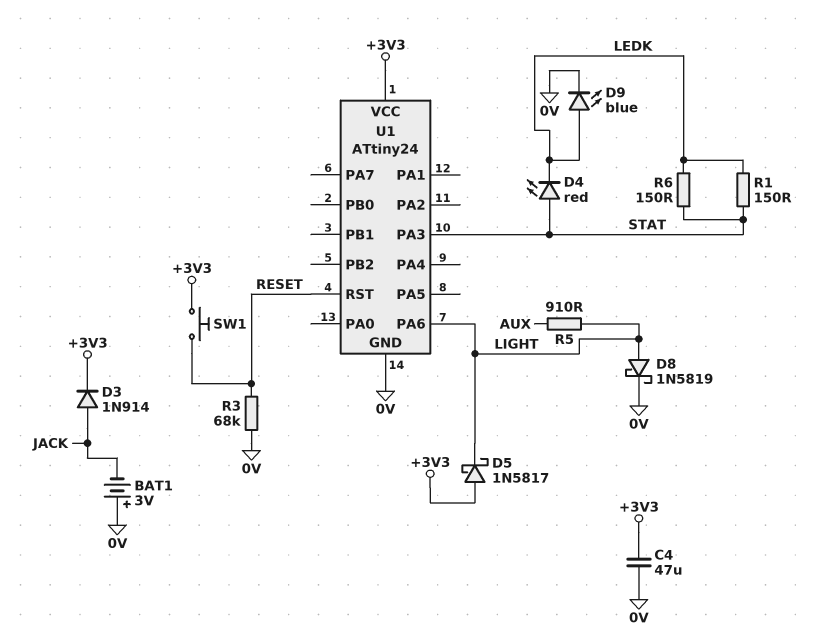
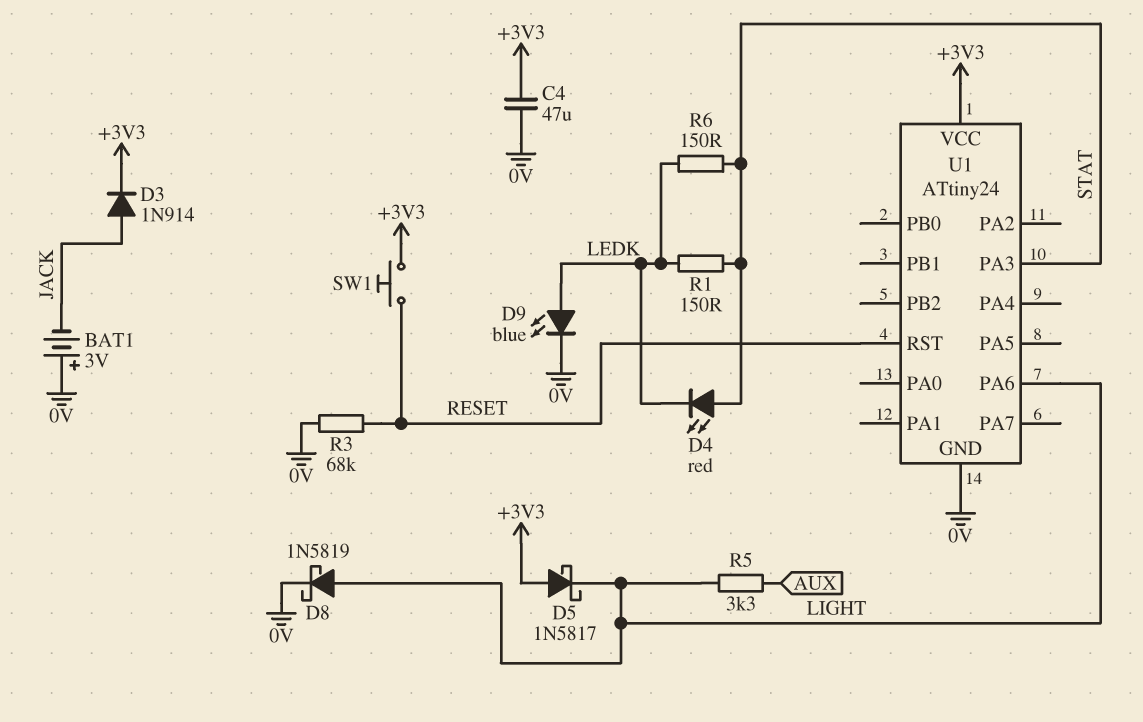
R5: 910 (AUX, LIGHT) -> 3.3k (AUX, LIGHT)

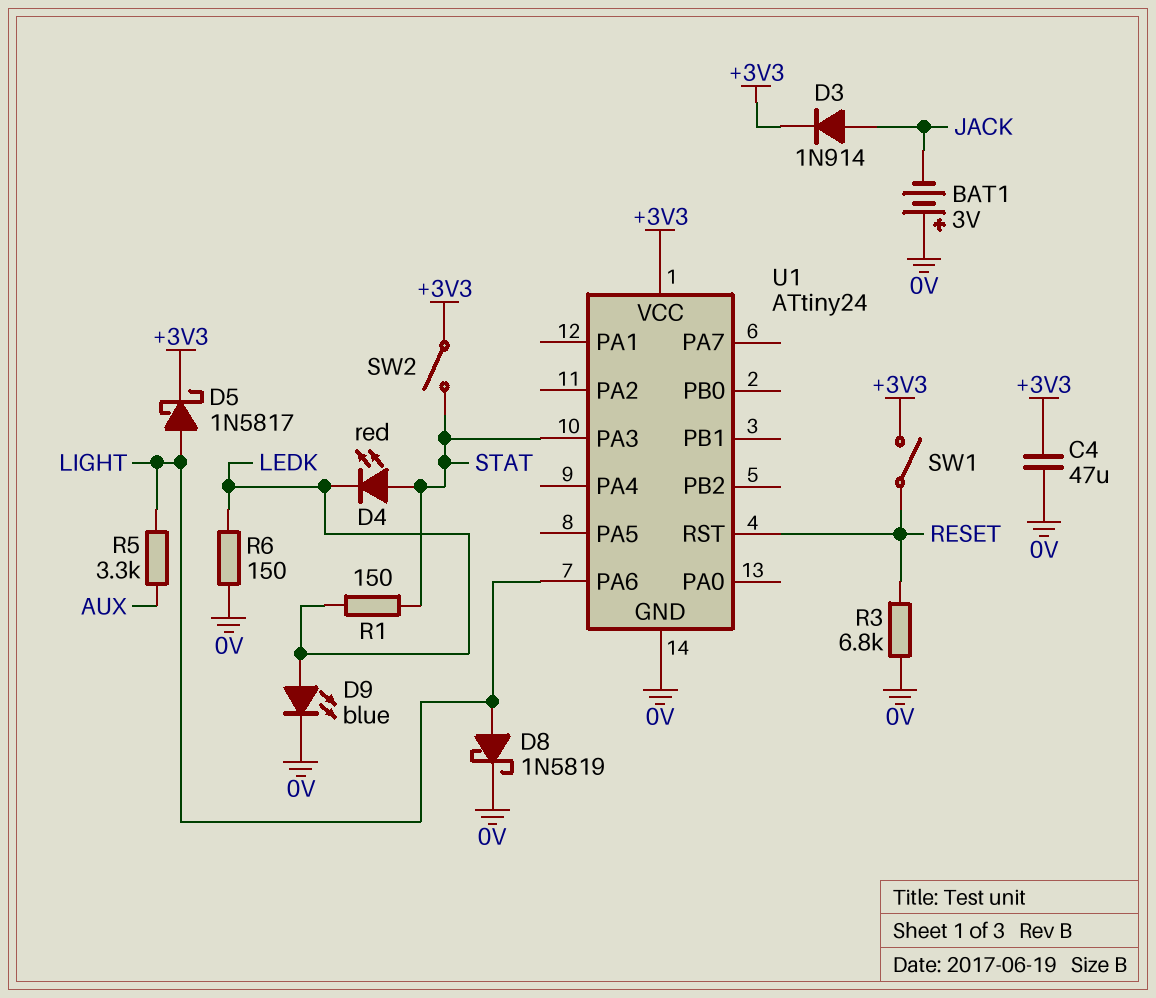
D5: schottky 1N5817 (A +3V3, K LIGHT) -> schottky 1N5817 (A LIGHT, K +3V3)
R3: 68k (0V, RESET) -> 6.8k (0V, RESET)
R6: 150 (LEDK, STAT) -> 150 (0V, LEDK)
SW1: button (+3V3, RESET) -> switch (+3V3, RESET)
SW2: none -> switch (+3V3, STAT)

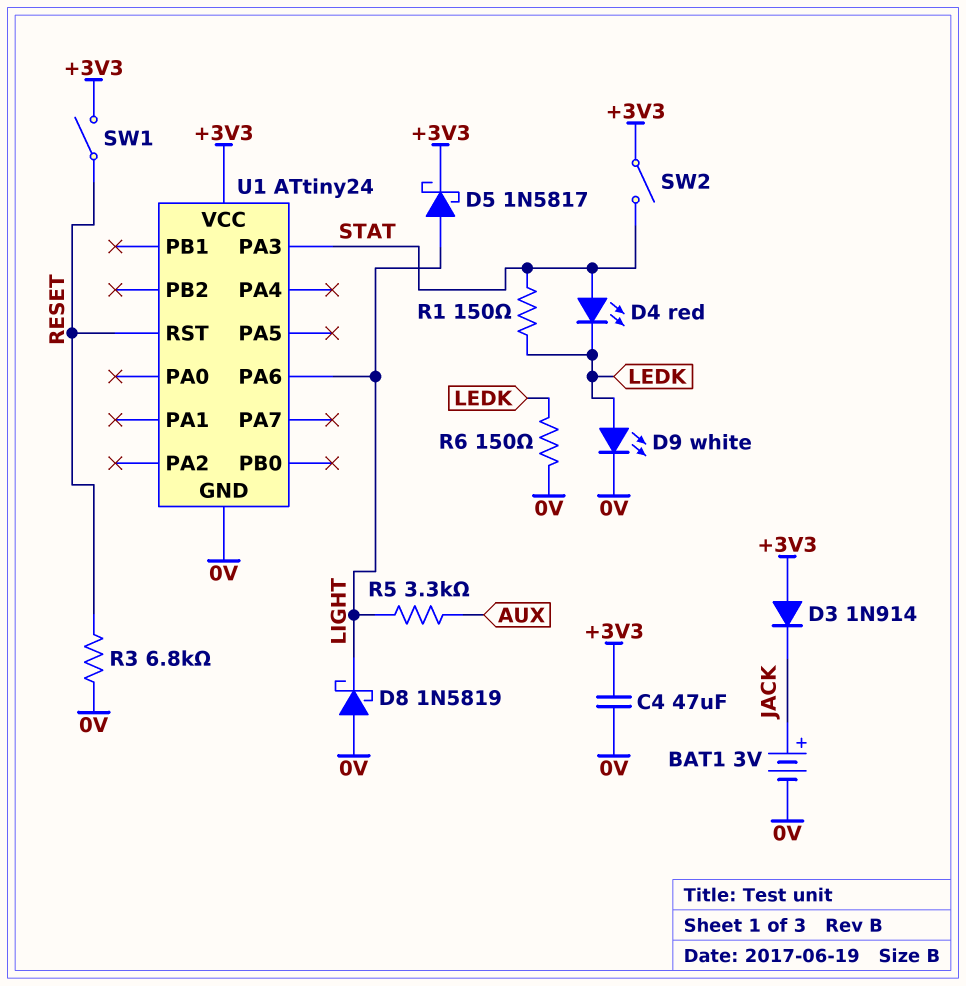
BAT1: 3V (plus 0V, minus JACK) -> 3V (plus JACK, minus 0V)
D3: diode 1N914 (A JACK, K +3V3) -> diode 1N914 (A +3V3, K JACK)
D8: schottky 1N5819 (A LIGHT, K 0V) -> schottky 1N5819 (A 0V, K LIGHT)
D9: LED blue (A LEDK, K 0V) -> LED white (A LEDK, K 0V)

